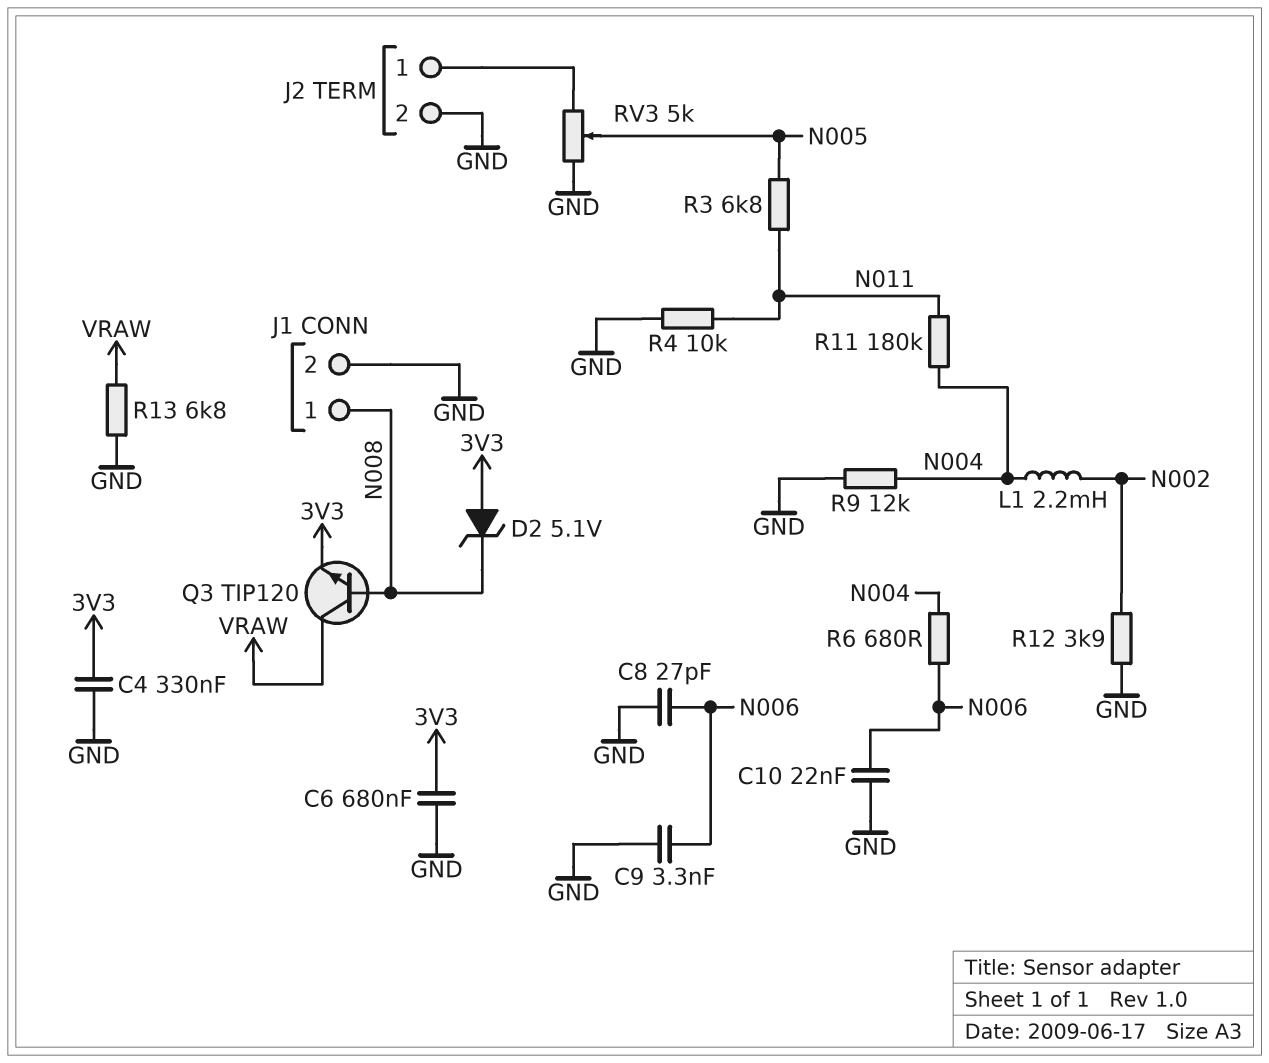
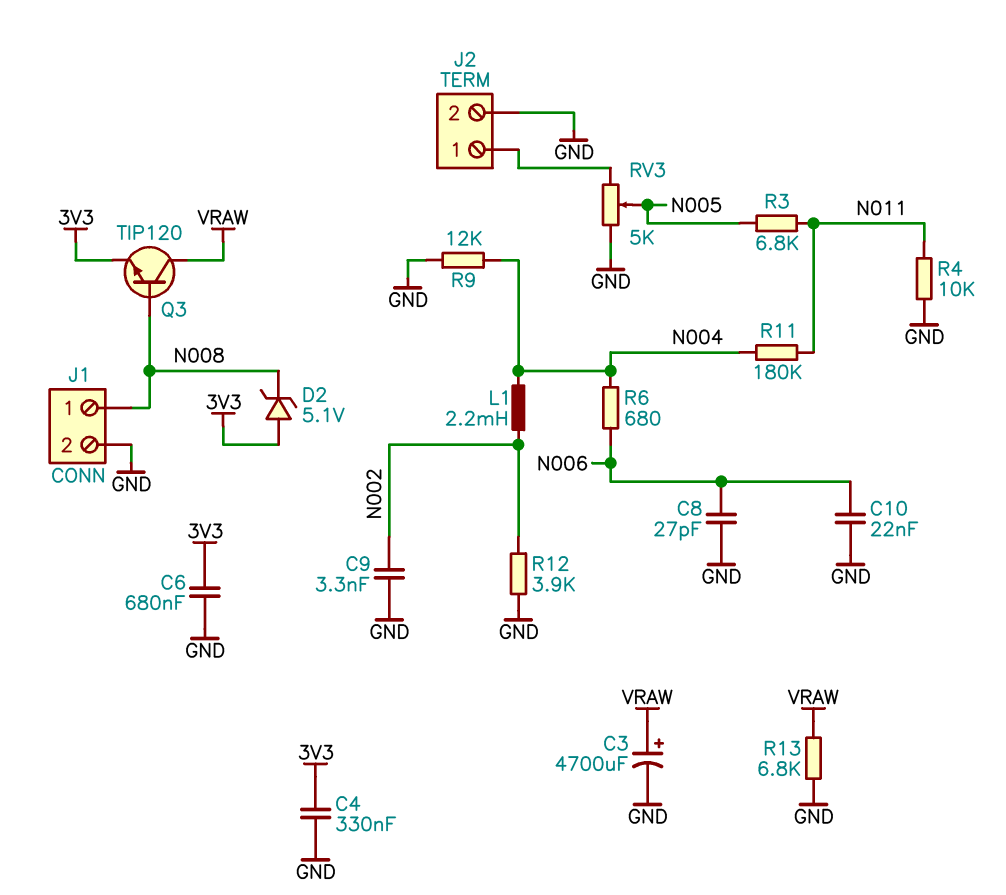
C3: none -> 4700uF (plus VRAW, minus GND)
C9: 3.3nF (GND, N006) -> 3.3nF (GND, N002)

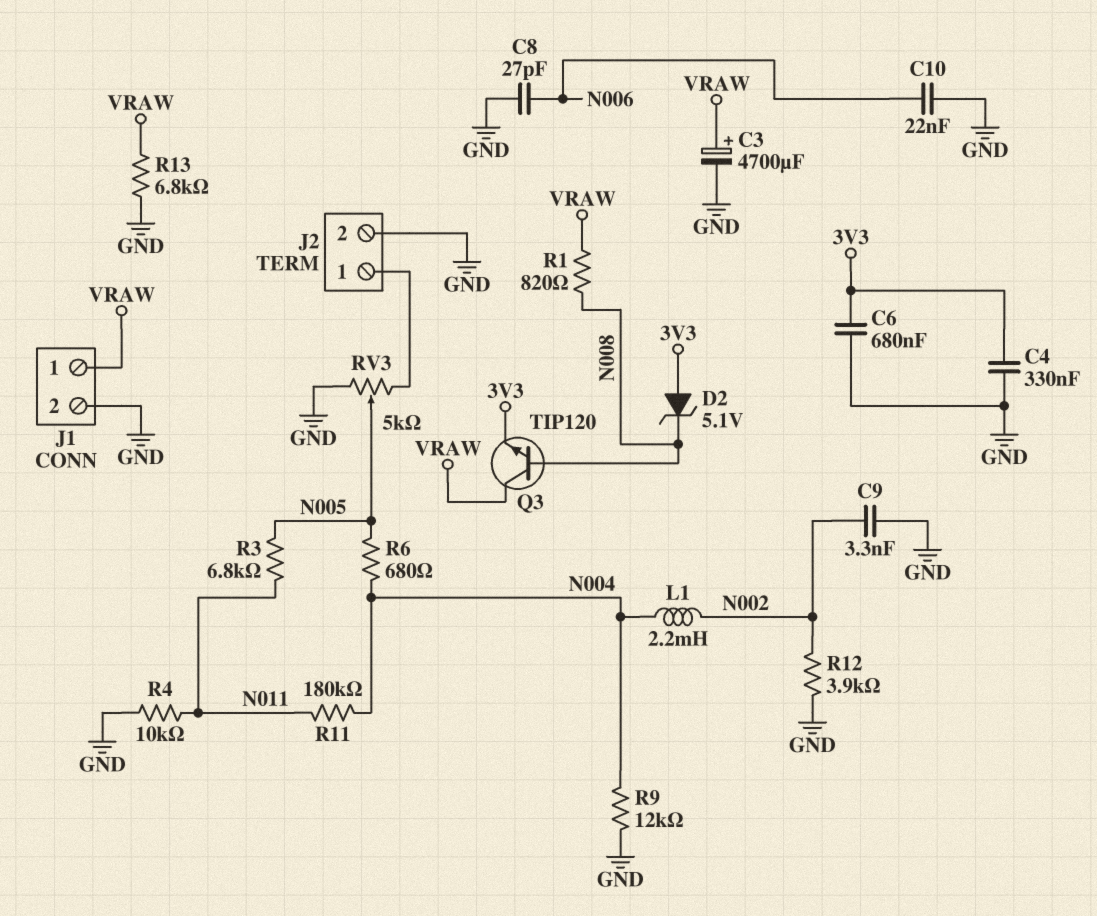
J1 pin 1: N008 -> VRAW
R1: none -> 820 (N008, VRAW)
R6: 680 (N004, N006) -> 680 (N004, N005)

